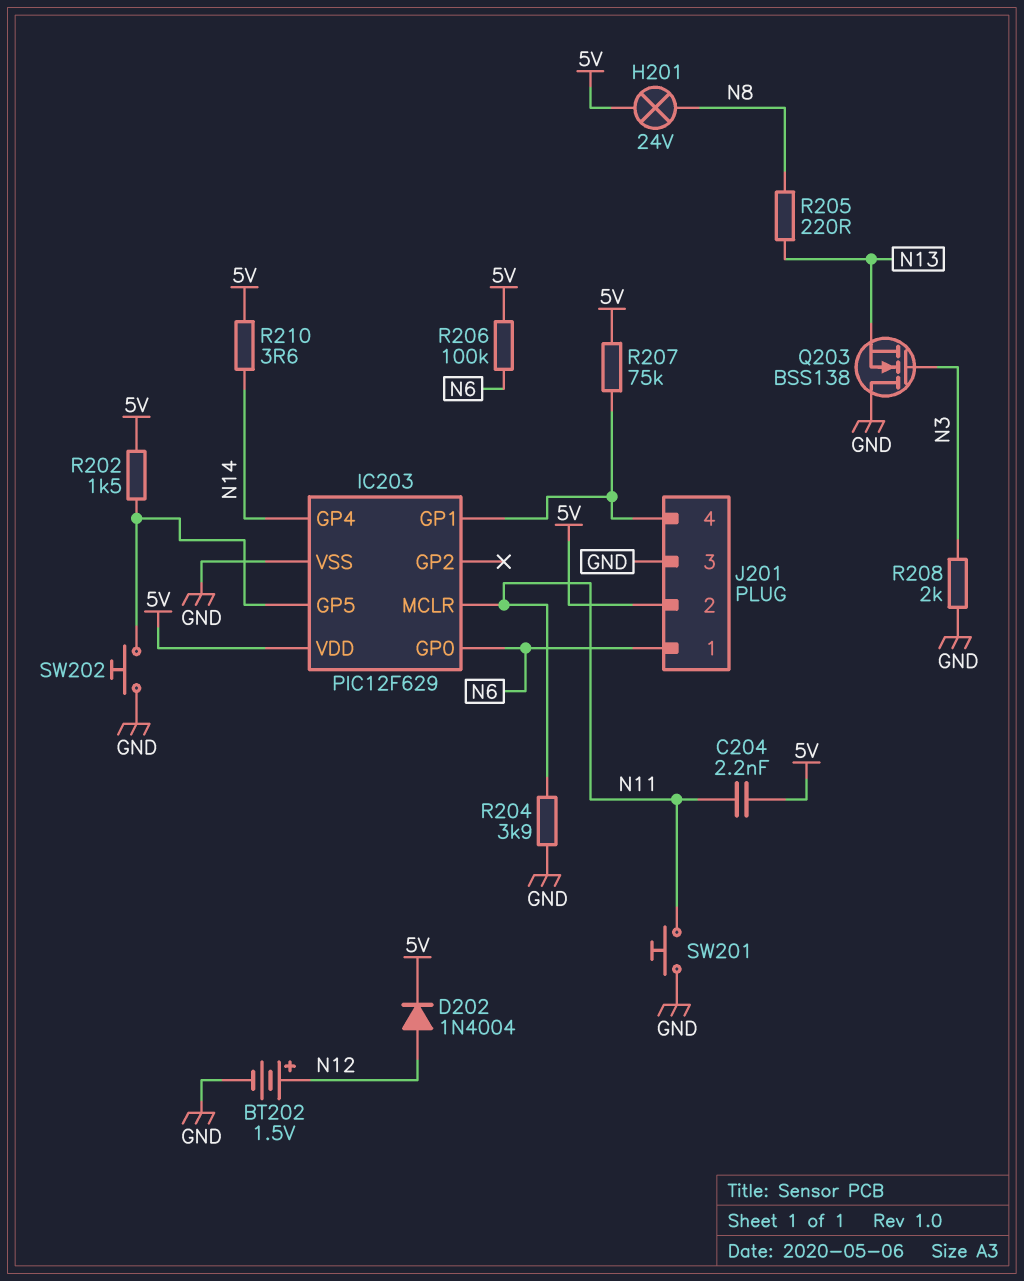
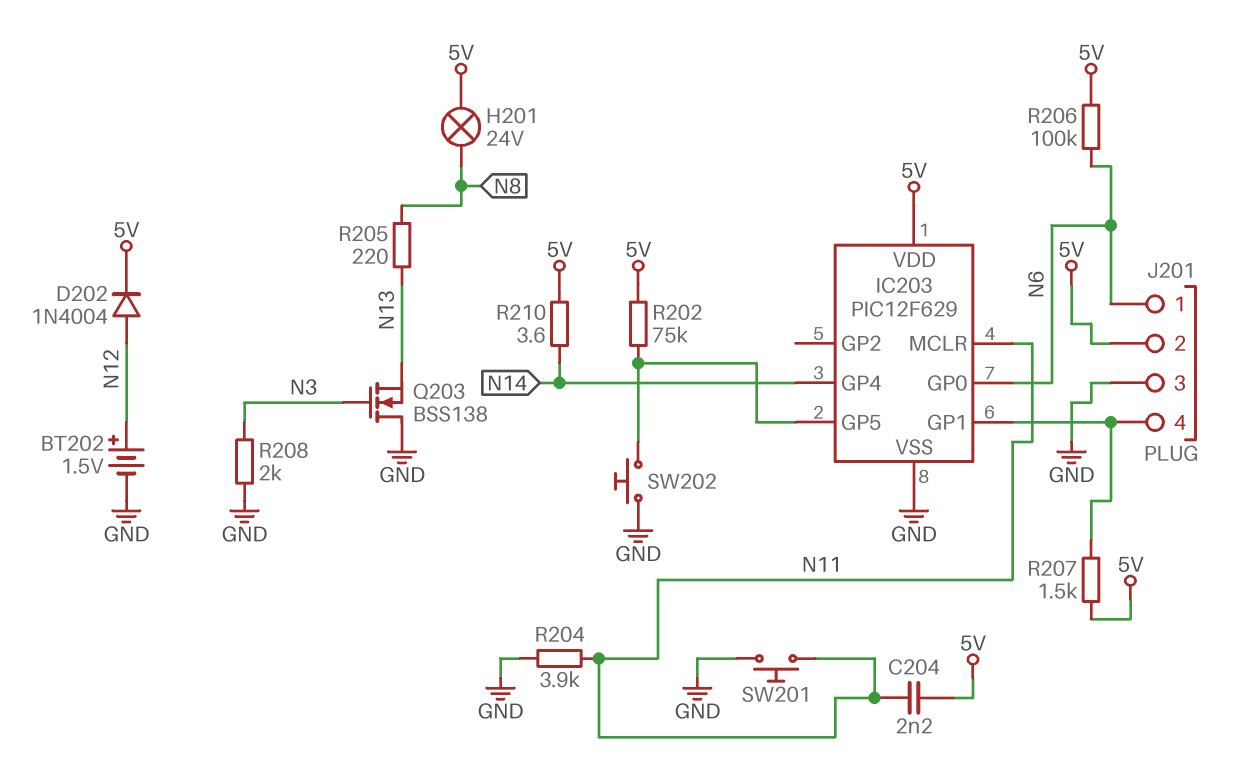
R202: 1.5k (5V, IC203/GP5) -> 75k (5V, IC203/GP5)
R207: 75k (5V, IC203/GP1) -> 1.5k (5V, IC203/GP1)

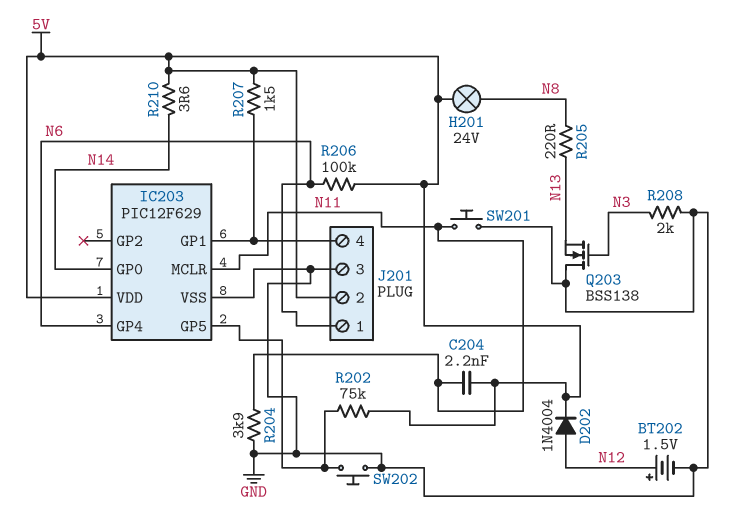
IC203 pin GP0: N6 -> N14
IC203 pin GP4: N14 -> N6

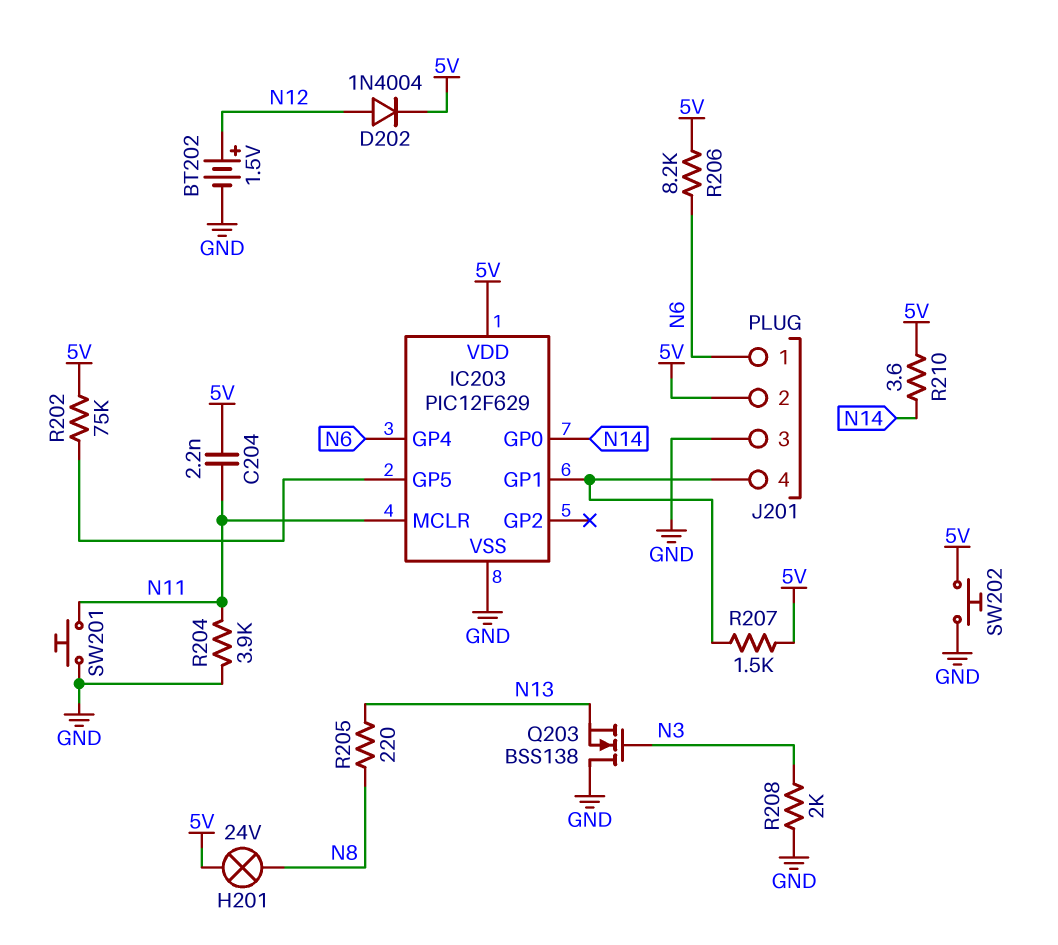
R206: 100k (5V, N6) -> 8.2k (5V, N6)
SW202: button (GND, IC203/GP5) -> button (5V, GND)

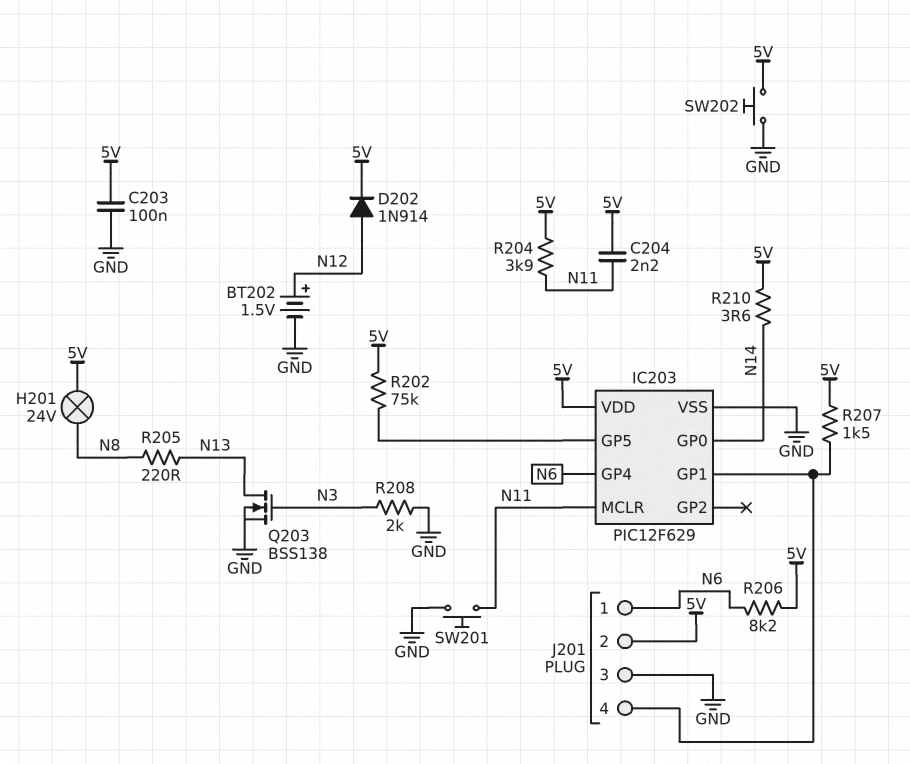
C203: none -> 100nF (5V, GND)
D202: diode 1N4004 (A N12, K 5V) -> diode 1N914 (A N12, K 5V)
Q203: NMOS BSS138 (G N3, D GND, S N13) -> NMOS BSS138 (G N3, D N13, S GND)
R204: 3.9k (GND, N11) -> 3.9k (5V, N11)

